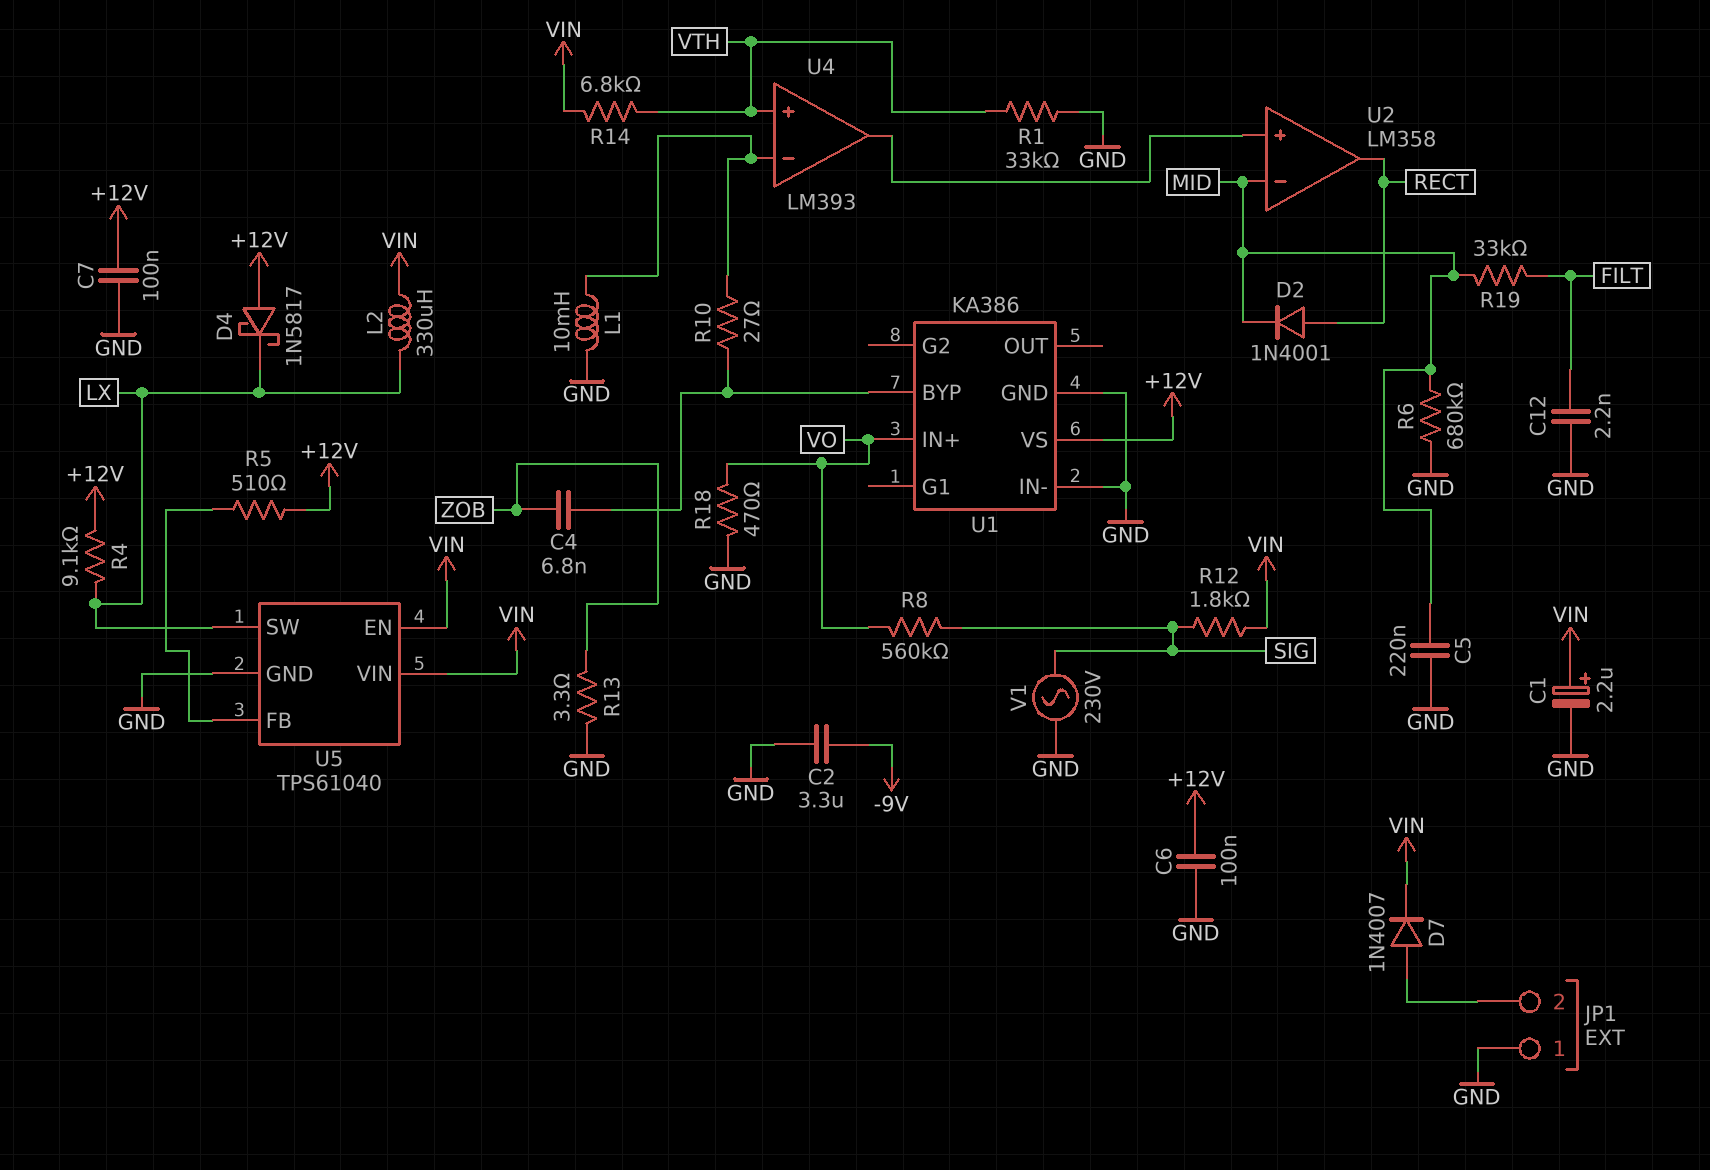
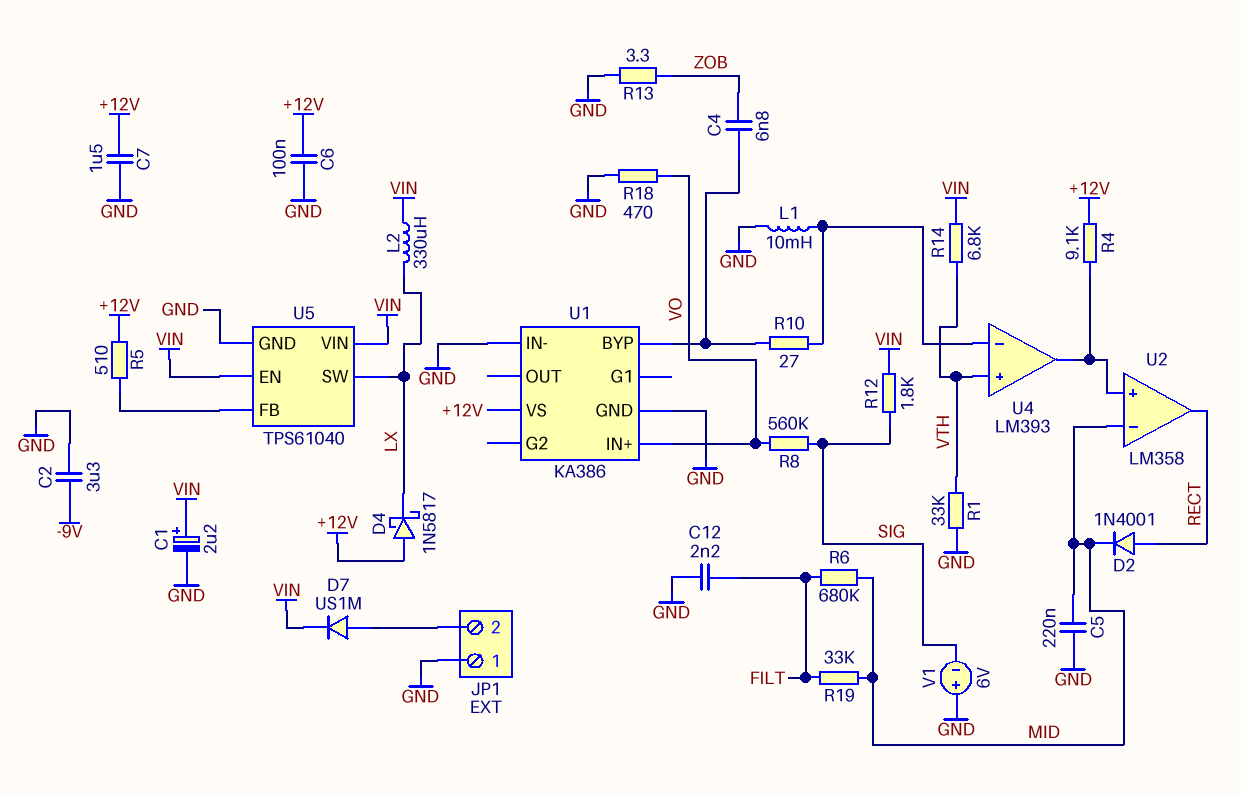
C7: 100nF (+12V, GND) -> 1.5uF (+12V, GND)
D7: diode 1N4007 (A JP1/2, K VIN) -> diode US1M (A JP1/2, K VIN)
R4: 9.1k (+12V, LX) -> 9.1k (+12V, U2/in+)
R6: 680k (GND, MID) -> 680k (FILT, MID)
V1: AC 230V (GND, SIG) -> 6V (plus GND, minus SIG)

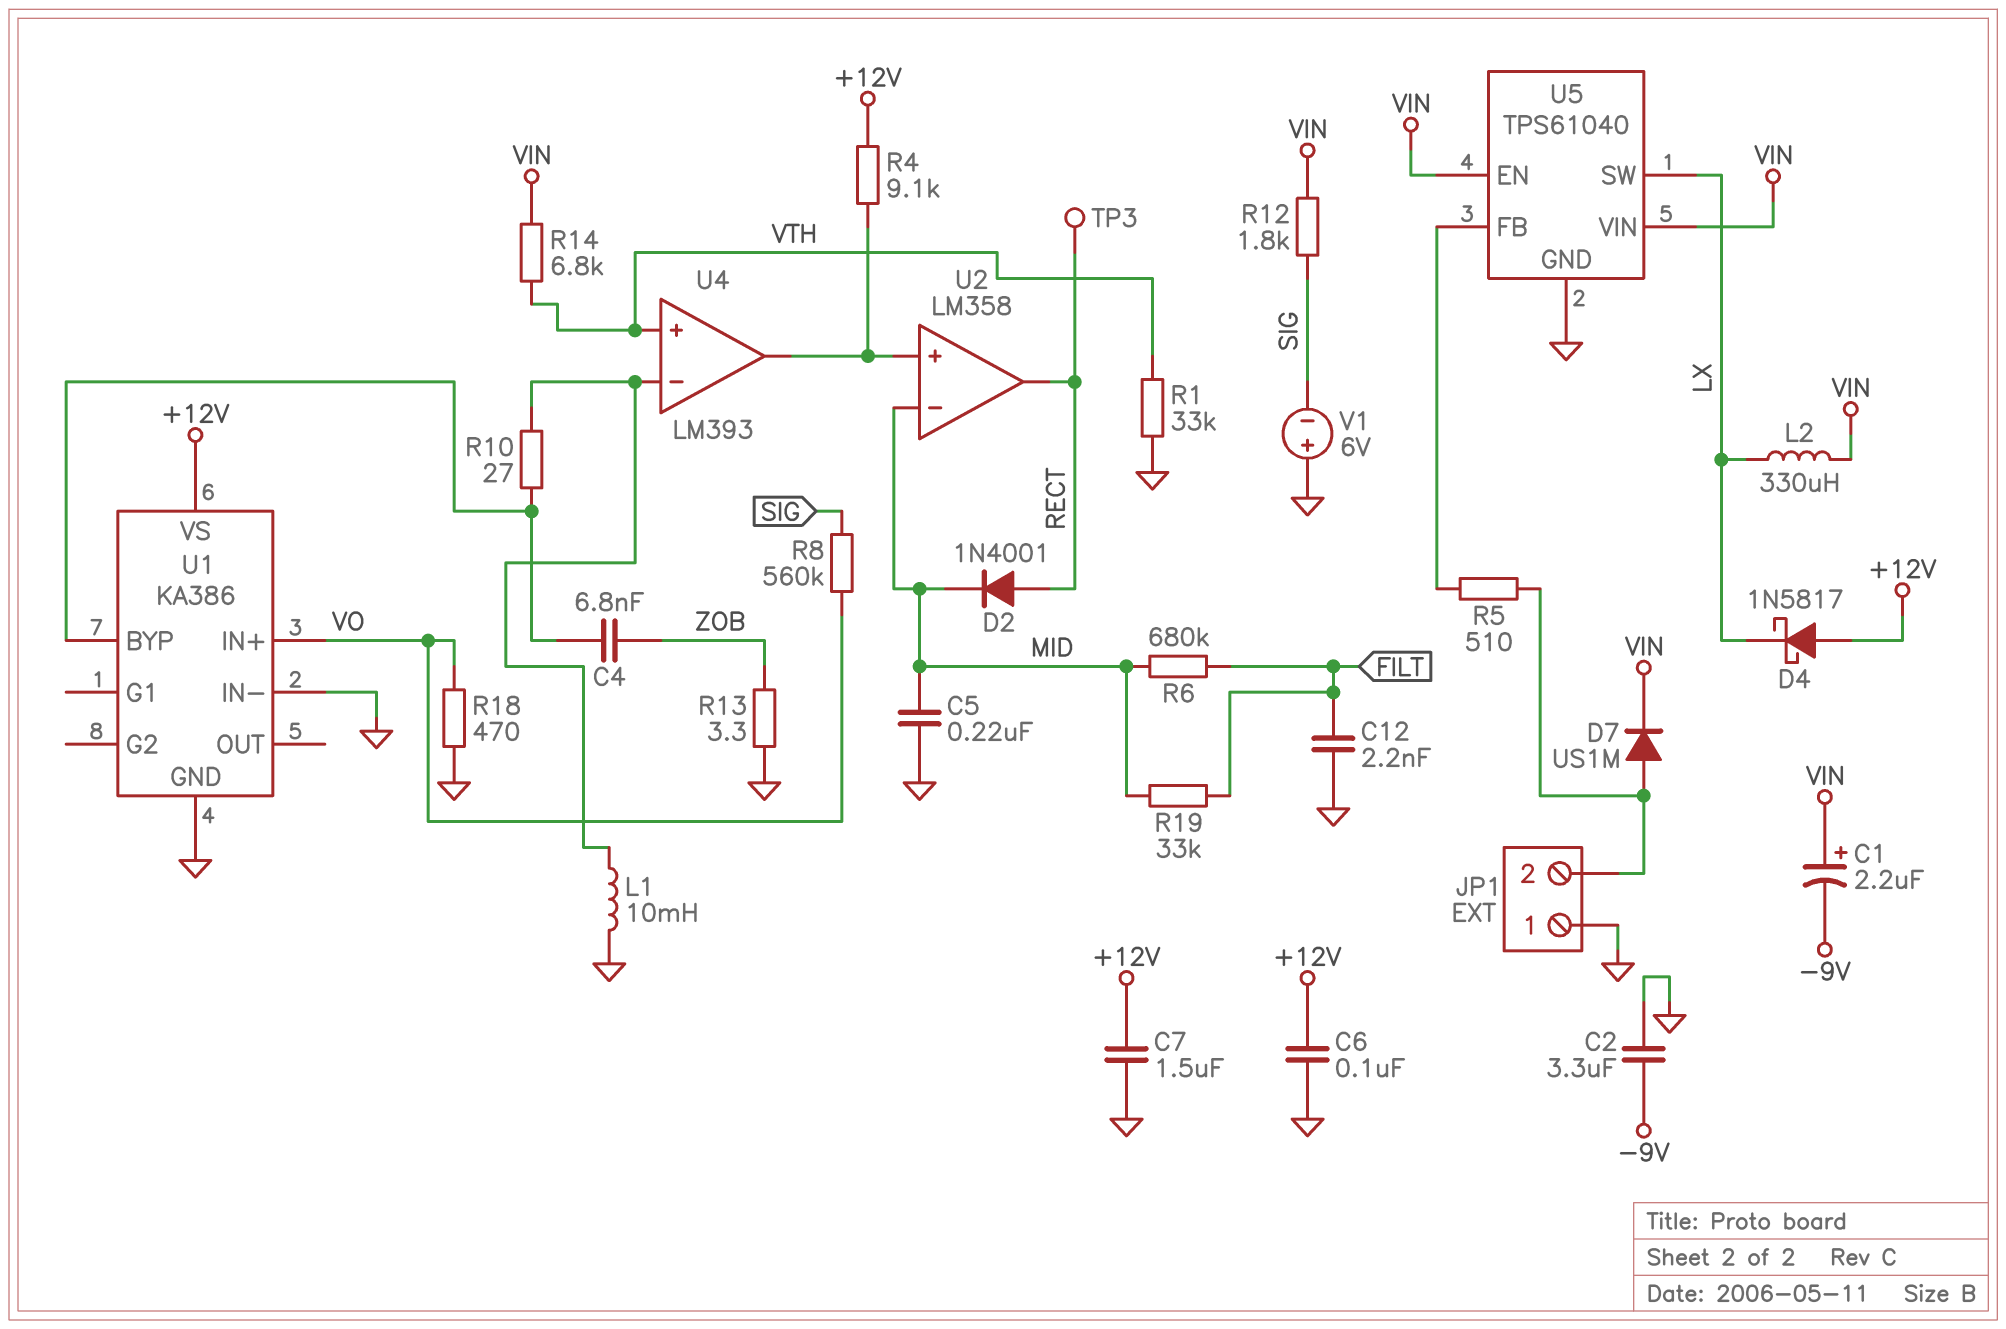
C1: 2.2uF (plus VIN, minus GND) -> 2.2uF (plus VIN, minus -9V)
R5: 510 (+12V, U5/FB) -> 510 (JP1/2, U5/FB)
TP3: none -> test point (RECT)

